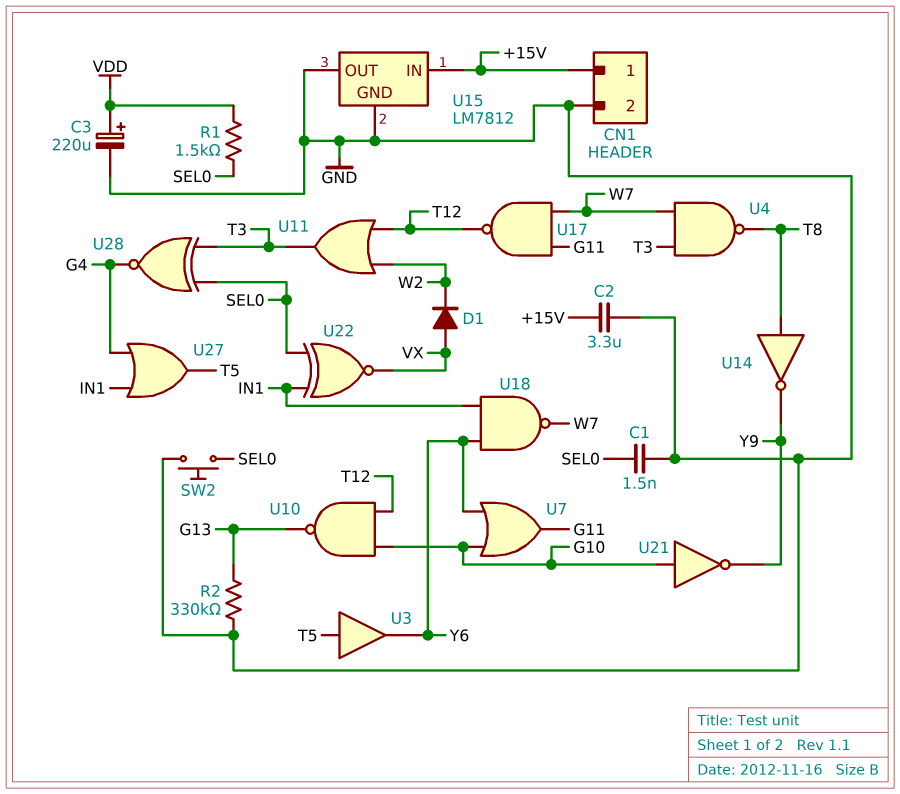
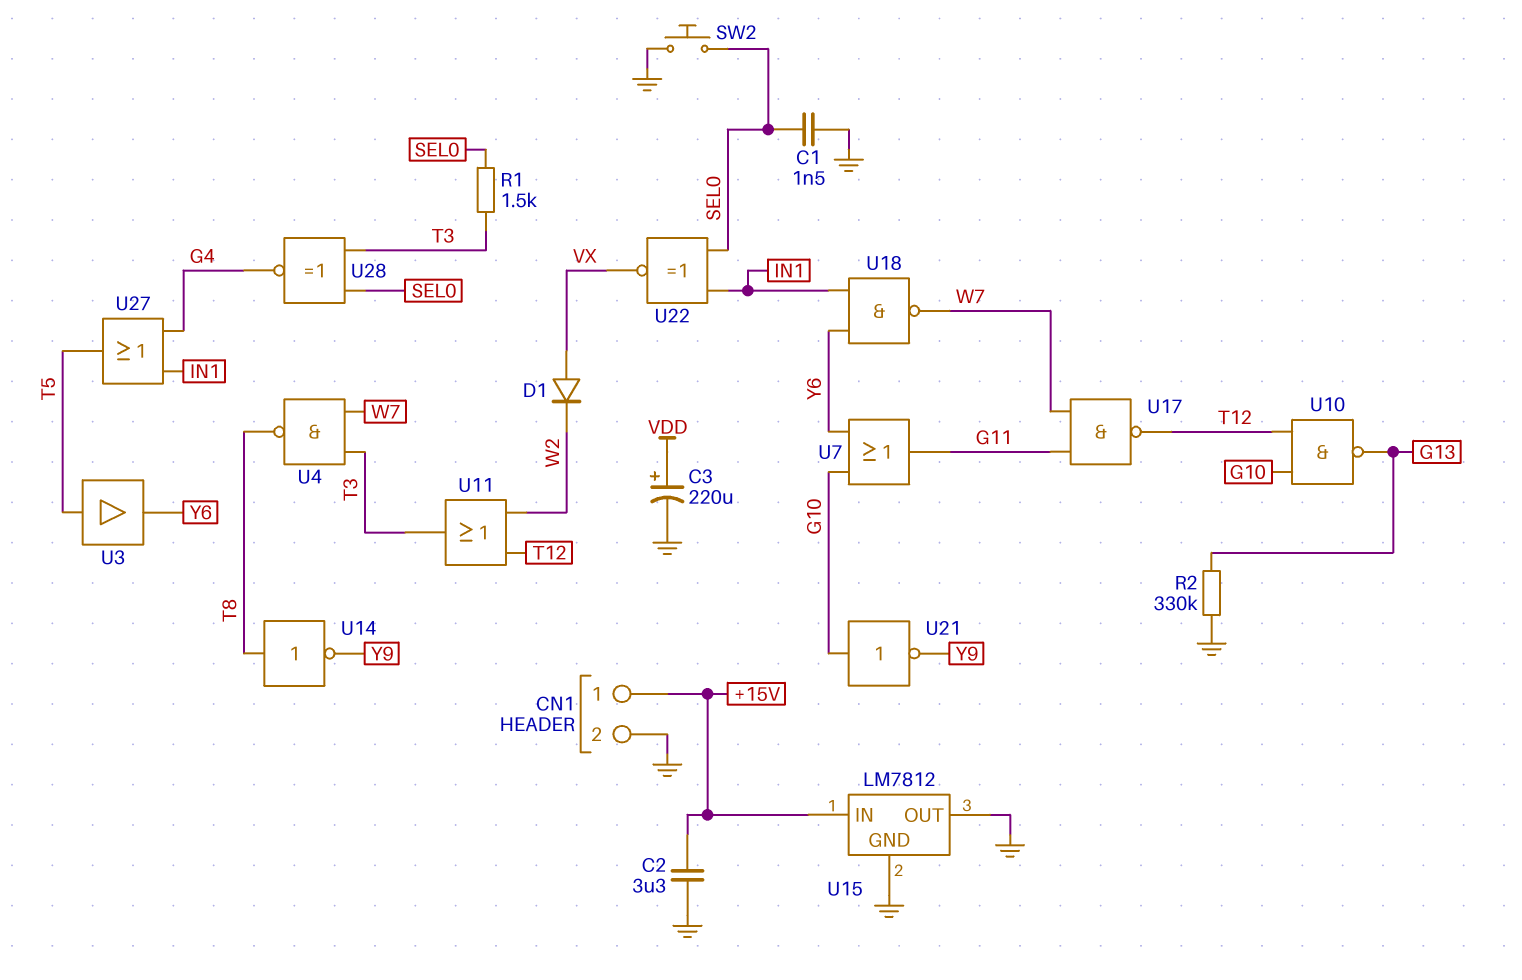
R1: 1.5k (SEL0, VDD) -> 1.5k (SEL0, T3)

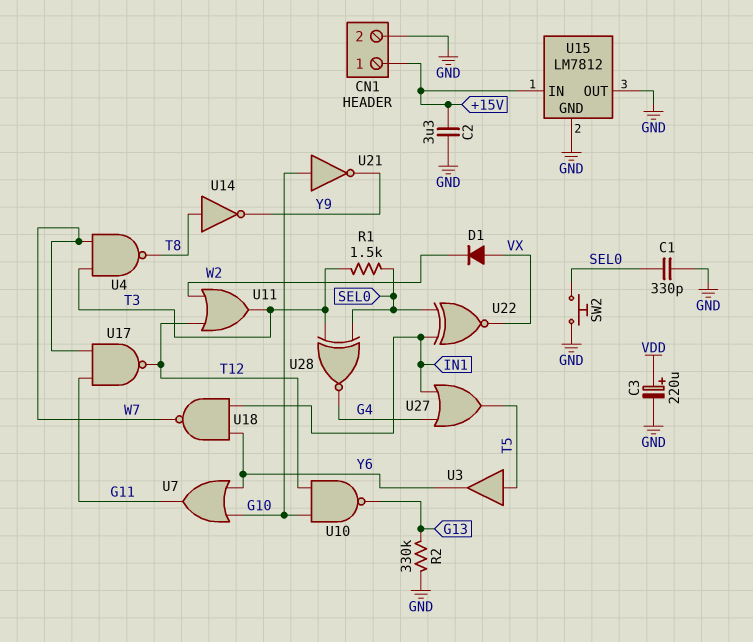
C1: 1.5nF (GND, SEL0) -> 330pF (GND, SEL0)

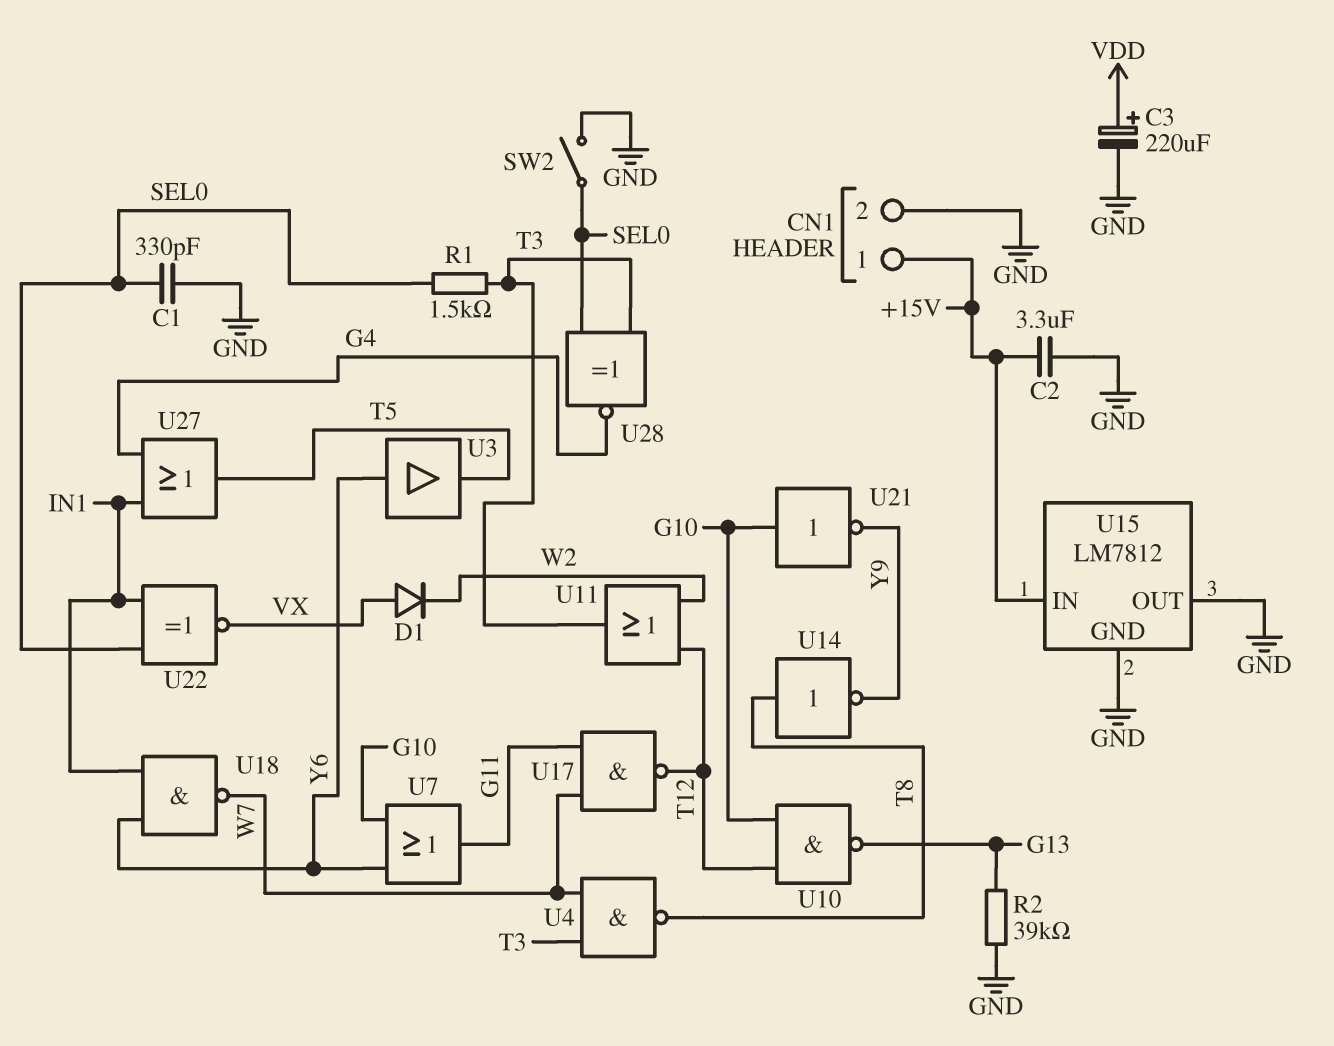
R2: 330k (G13, GND) -> 39k (G13, GND)
SW2: button (GND, SEL0) -> switch (GND, SEL0)
U3: buffer (in T5, out Y6) -> buffer (in Y6, out T5)

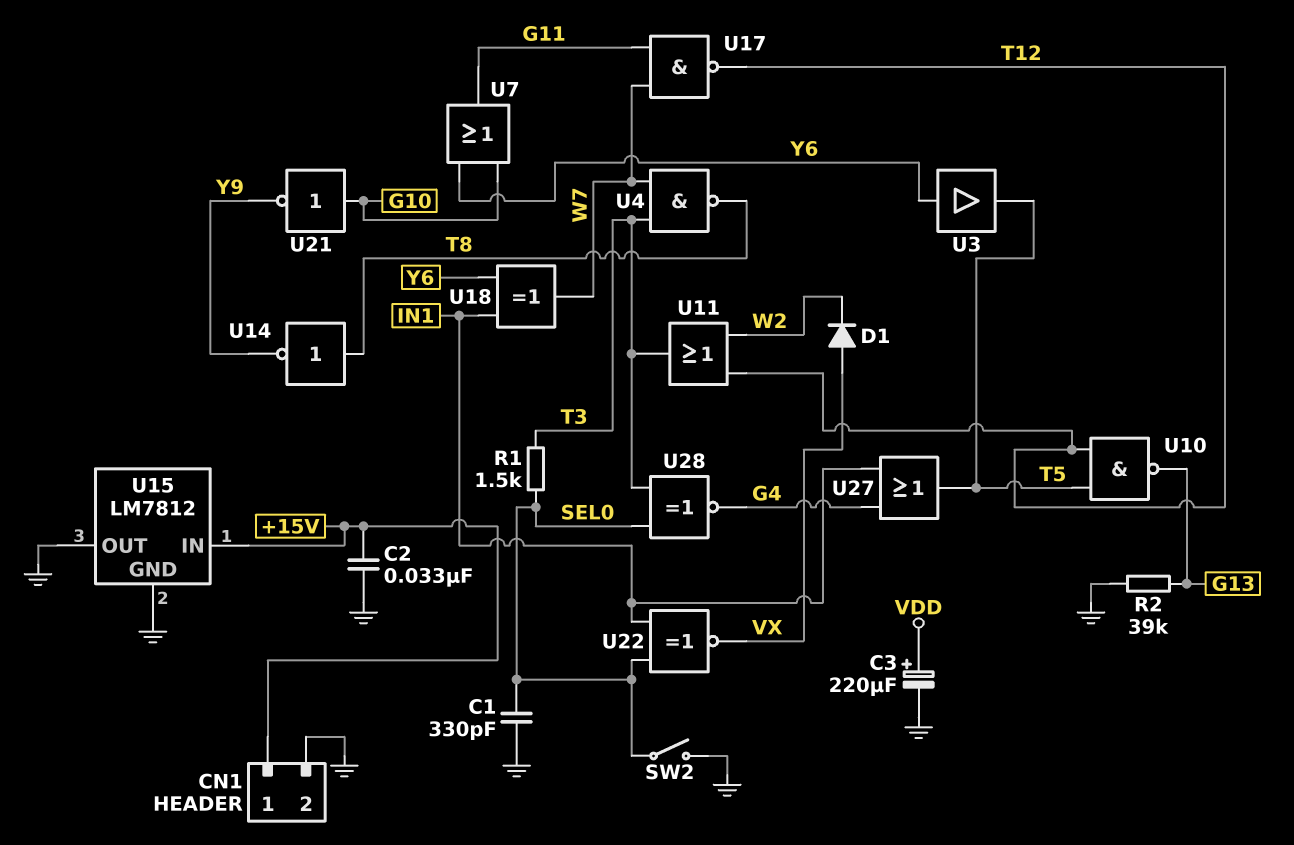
C2: 3.3uF (+15V, GND) -> 33nF (+15V, GND)
U10: NAND (in G10, in T12, out G13) -> NAND (in T5, in T12, out G13)
U18: NAND (in IN1, in Y6, out W7) -> XOR (in IN1, in Y6, out W7)

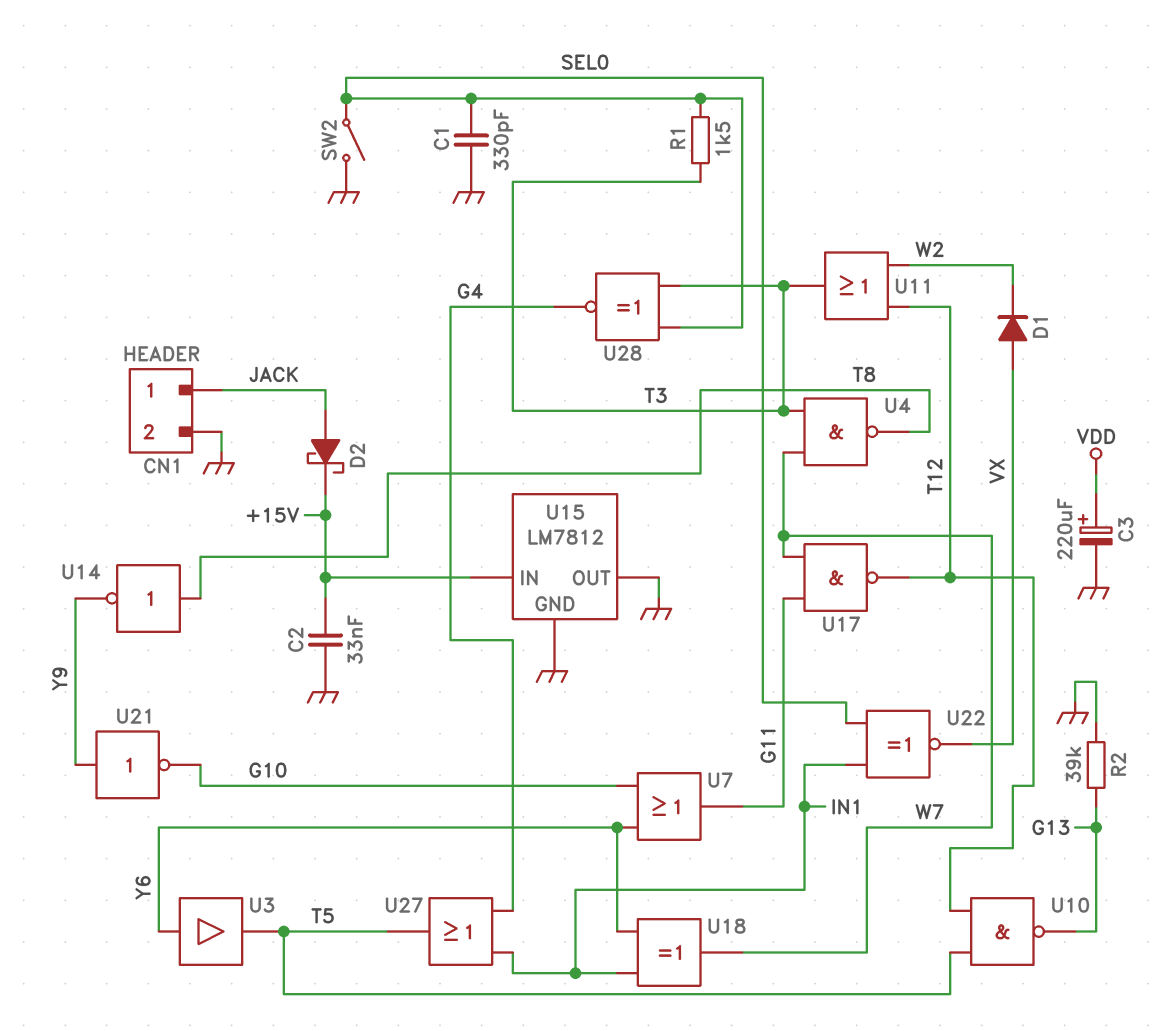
CN1 pin 1: +15V -> JACK
D2: none -> schottky (A JACK, K +15V)
U21: NOT (in G10, out Y9) -> NOT (in Y9, out G10)

